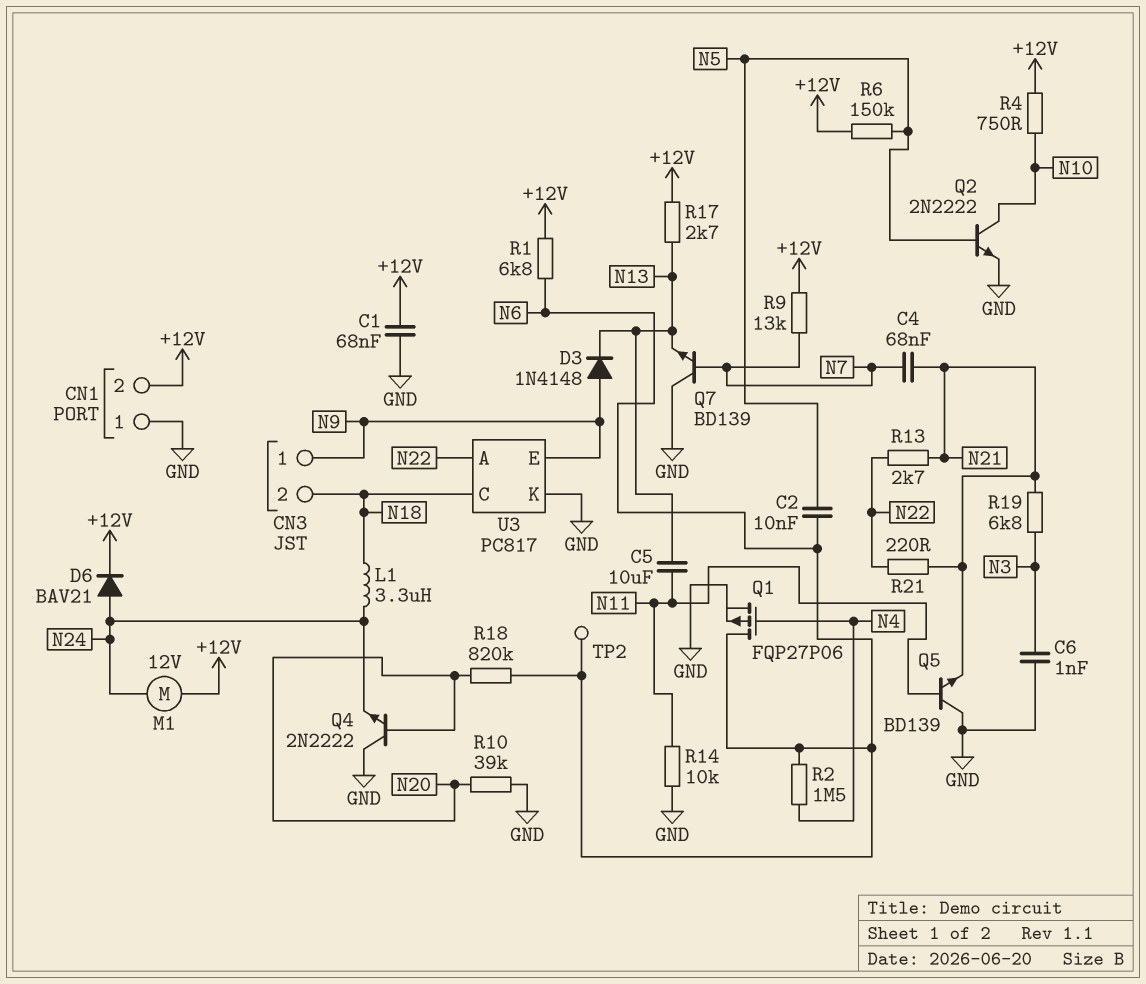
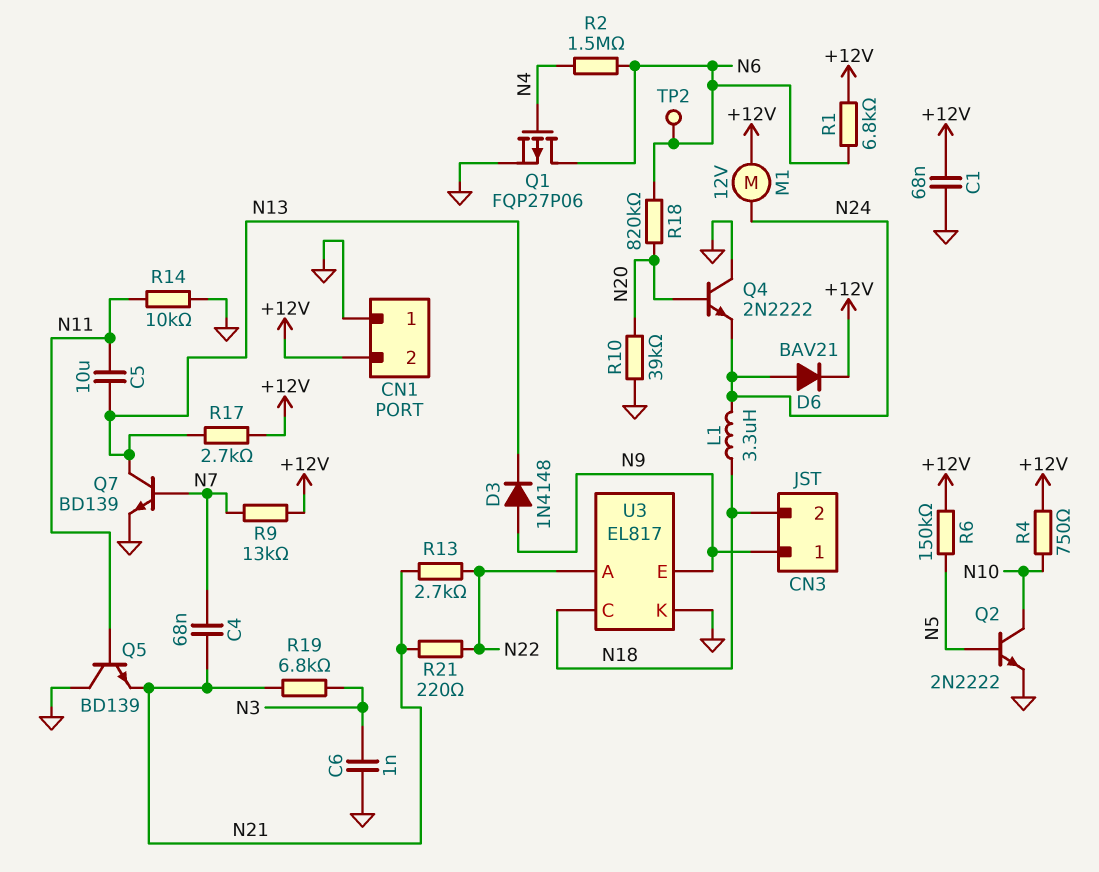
C2: 10nF (N5, N6) -> none
Q7: NPN BD139 (B N7, C GND, E N13) -> NPN BD139 (B N7, C N13, E GND)
U3: PC817 -> EL817

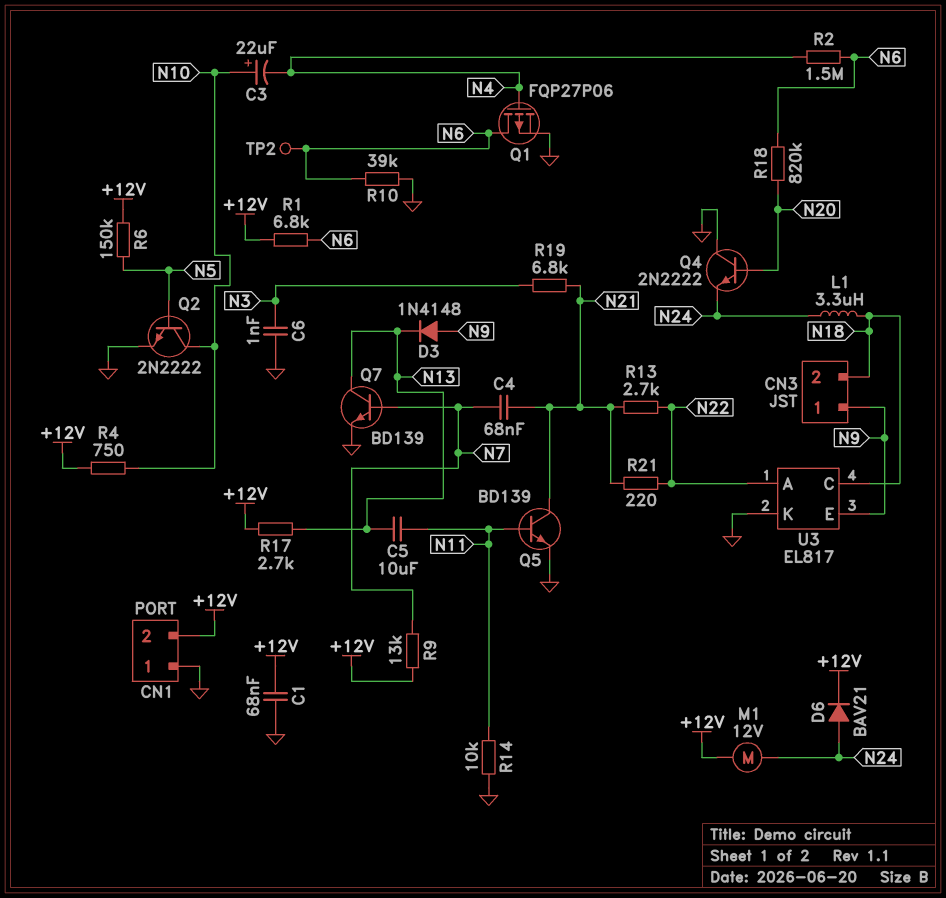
C3: none -> 22uF (plus N10, minus N4)
Q5: NPN BD139 (B N11, C GND, E N21) -> NPN BD139 (B N11, C N21, E GND)
R10: 39k (GND, N20) -> 39k (GND, N6)

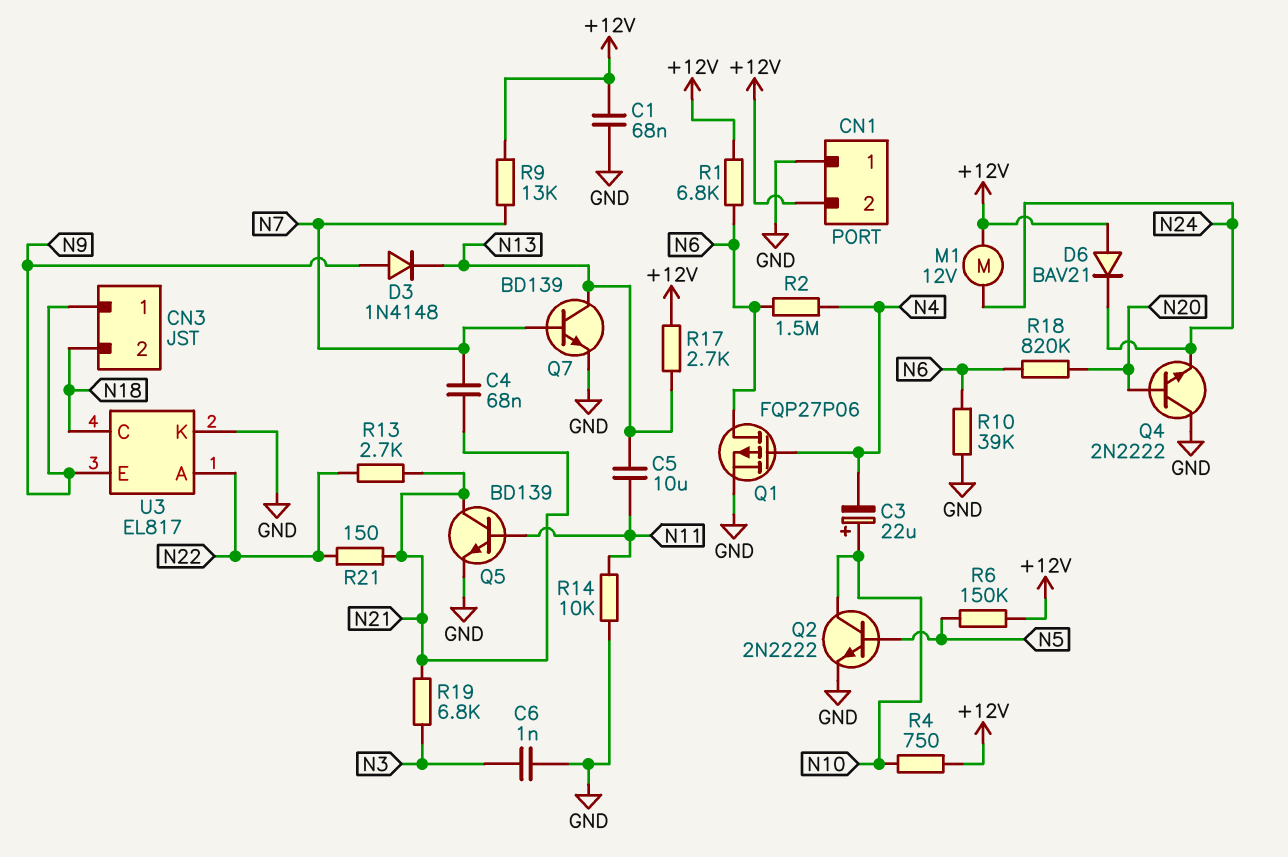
D6: diode BAV21 (A N24, K +12V) -> diode BAV21 (A +12V, K N24)
L1: 3.3uH (N18, N24) -> none
R21: 220 (N21, N22) -> 150 (N21, N22)
TP2: test point (N6) -> none

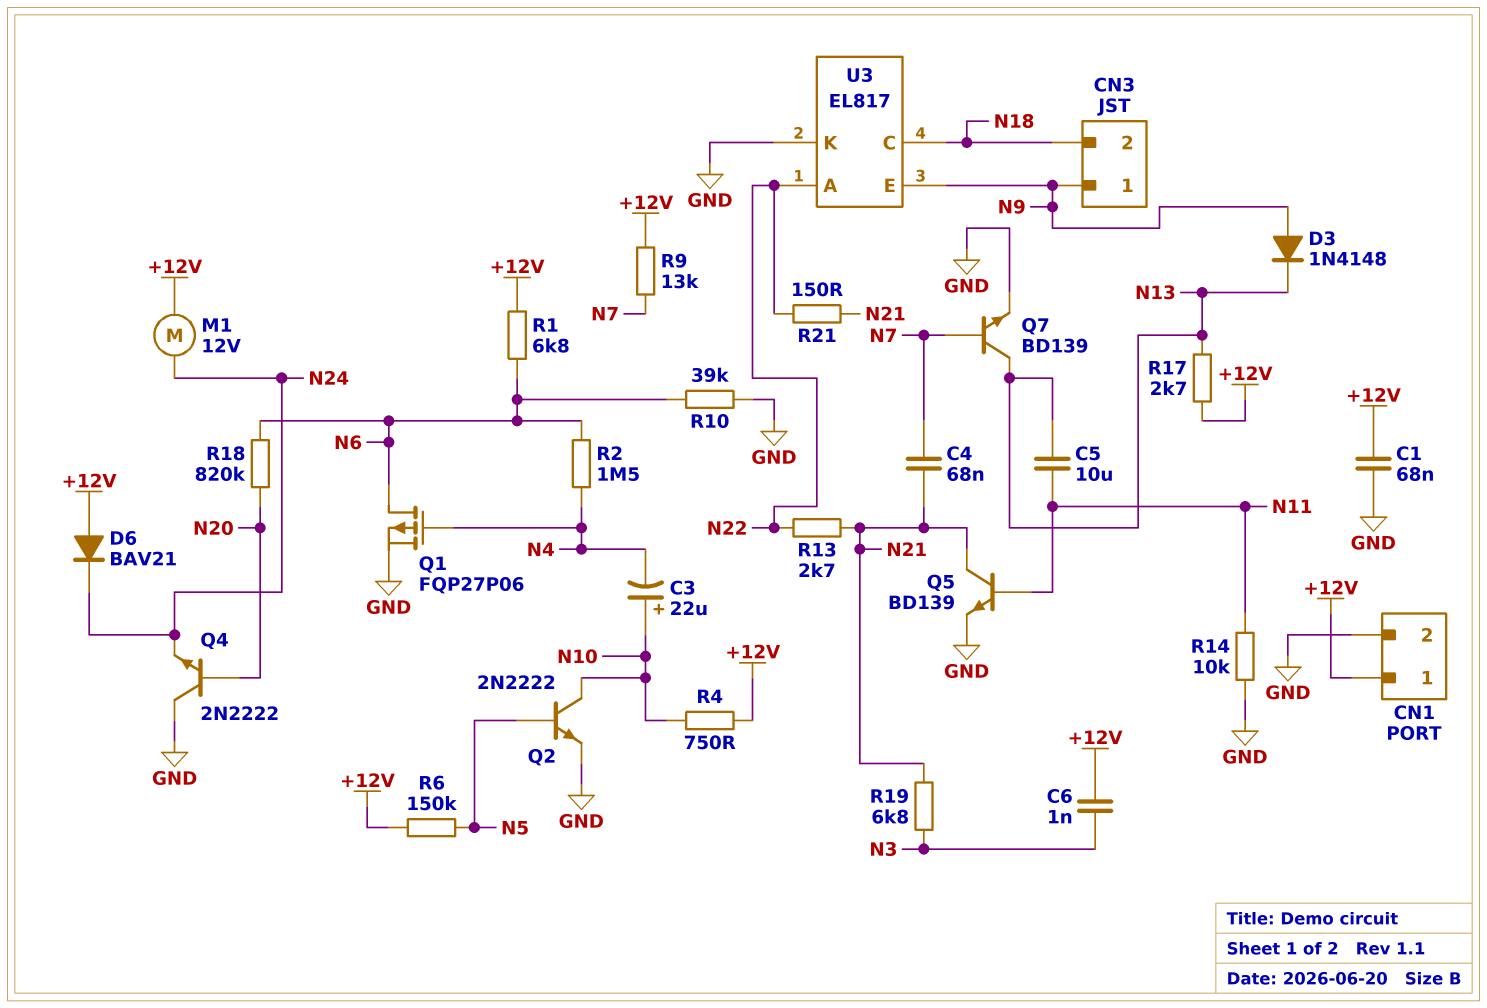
C6: 1nF (GND, N3) -> 1nF (+12V, N3)
CN1 pin 1: GND -> +12V
CN1 pin 2: +12V -> GND

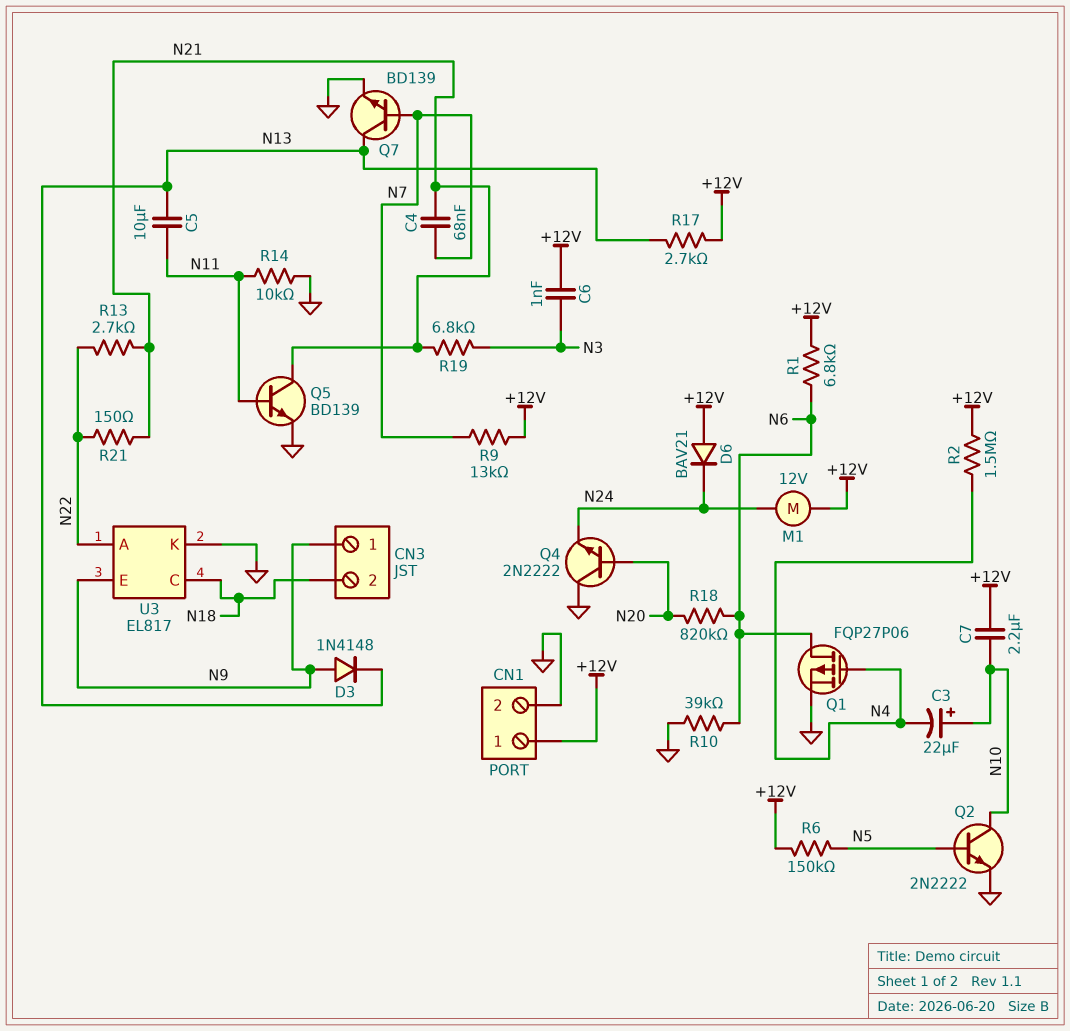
C1: 68nF (+12V, GND) -> none
C7: none -> 2.2uF (+12V, N10)
R2: 1.5M (N4, N6) -> 1.5M (+12V, N4)
R4: 750 (+12V, N10) -> none

